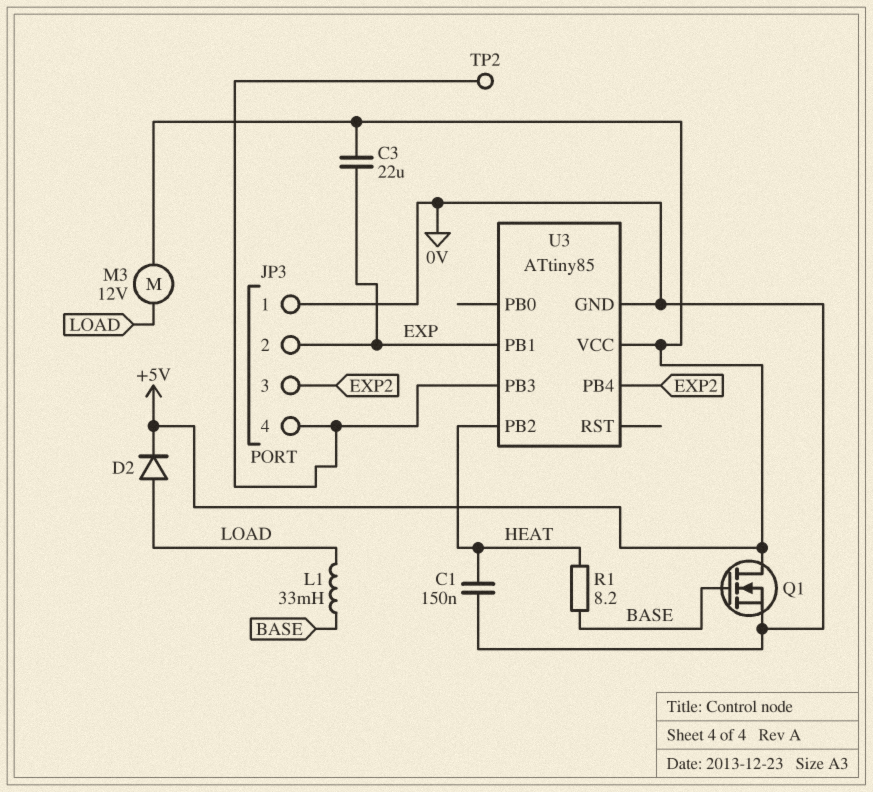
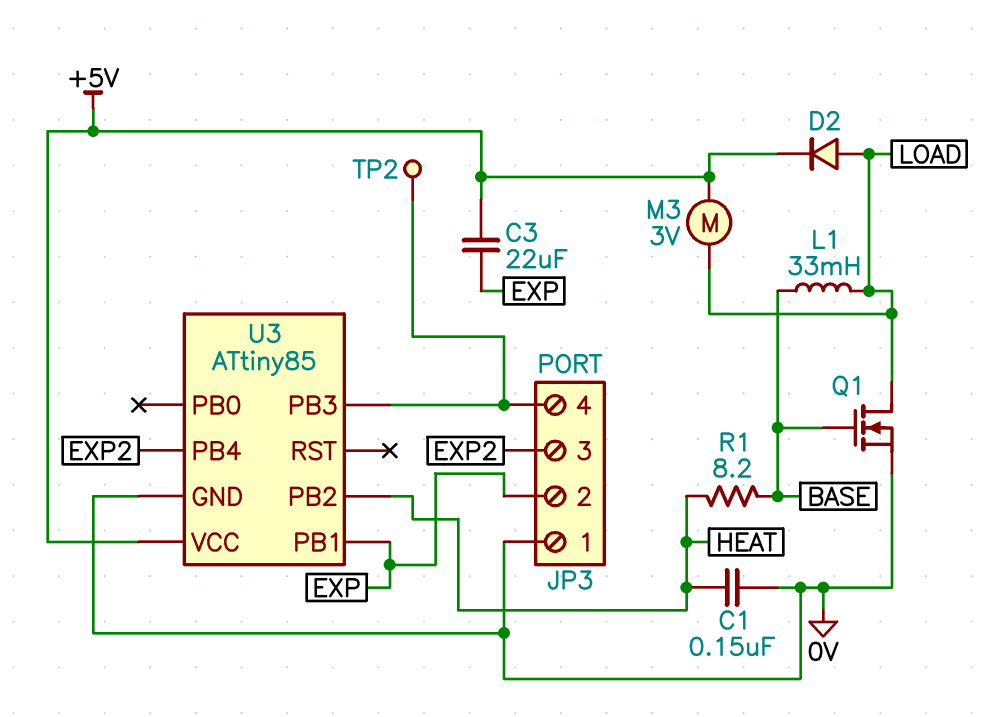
M3: motor 12V (+5V, LOAD) -> motor 3V (+5V, LOAD)
Q1: NMOS (G BASE, D +5V, S 0V) -> NMOS (G BASE, D LOAD, S 0V)

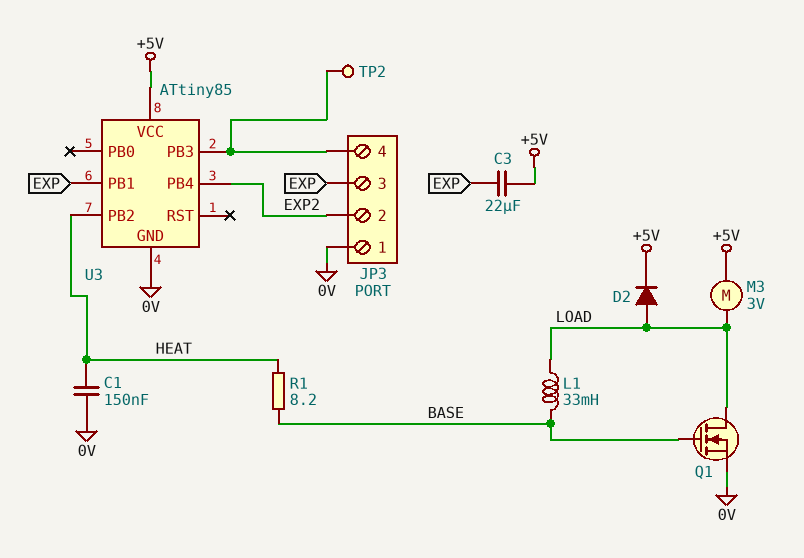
JP3 pin 2: EXP -> EXP2
JP3 pin 3: EXP2 -> EXP

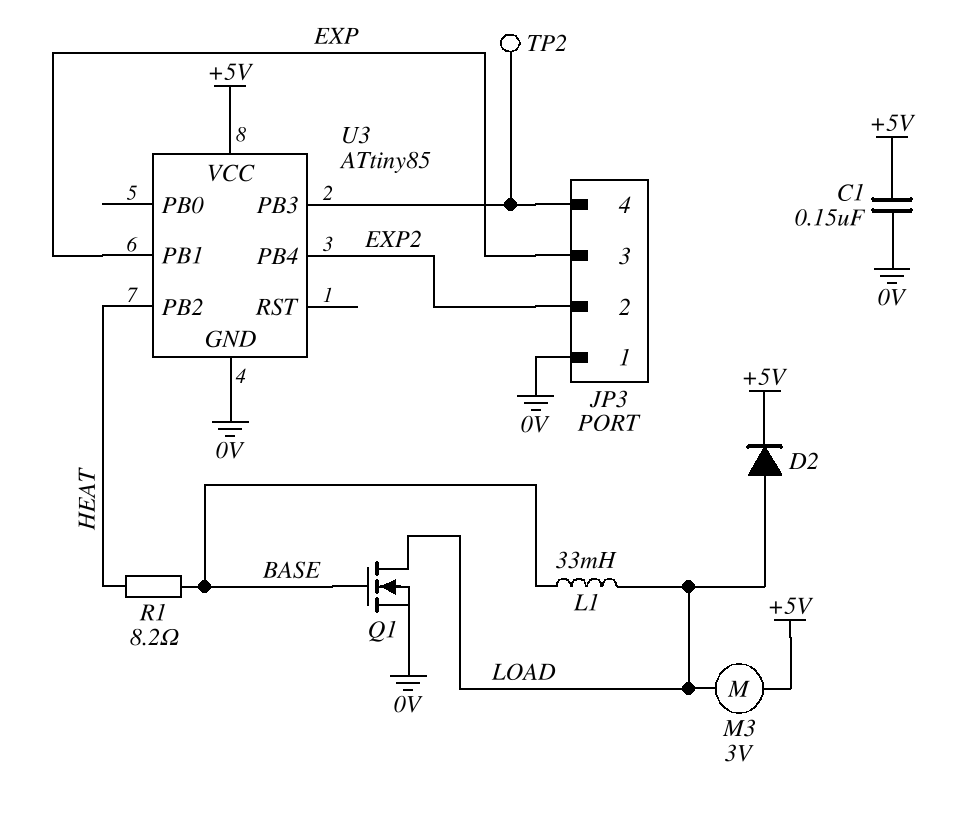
C1: 150nF (0V, HEAT) -> 150nF (+5V, 0V)
C3: 22uF (+5V, EXP) -> none

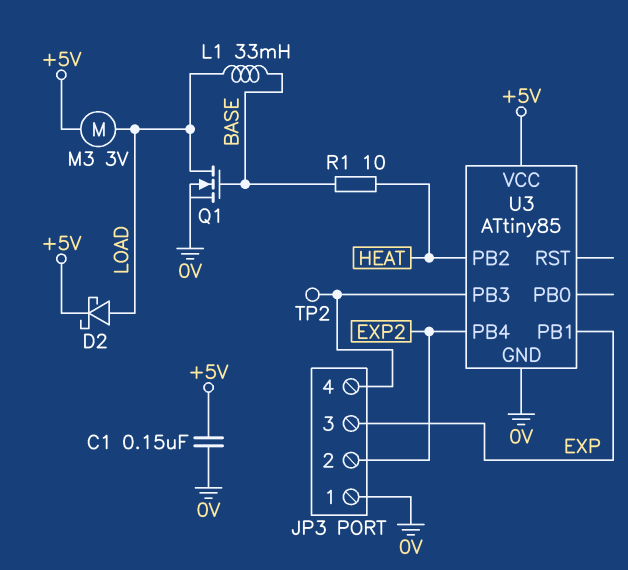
D2: diode (A LOAD, K +5V) -> schottky (A LOAD, K +5V)
R1: 8.2 (BASE, HEAT) -> 10 (BASE, HEAT)

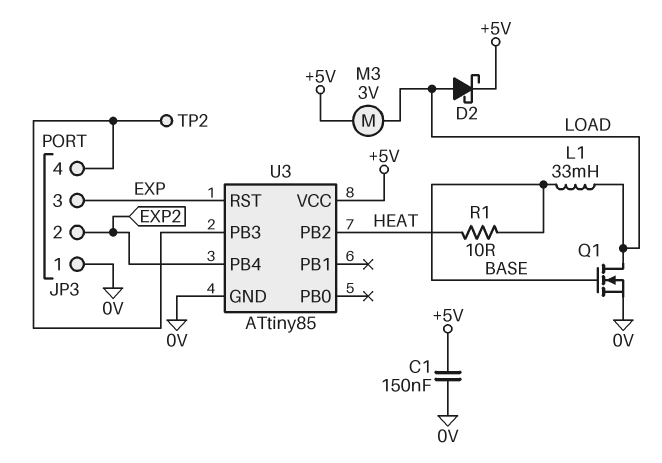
U3 pin PB1: EXP -> none
U3 pin RST: none -> EXP

